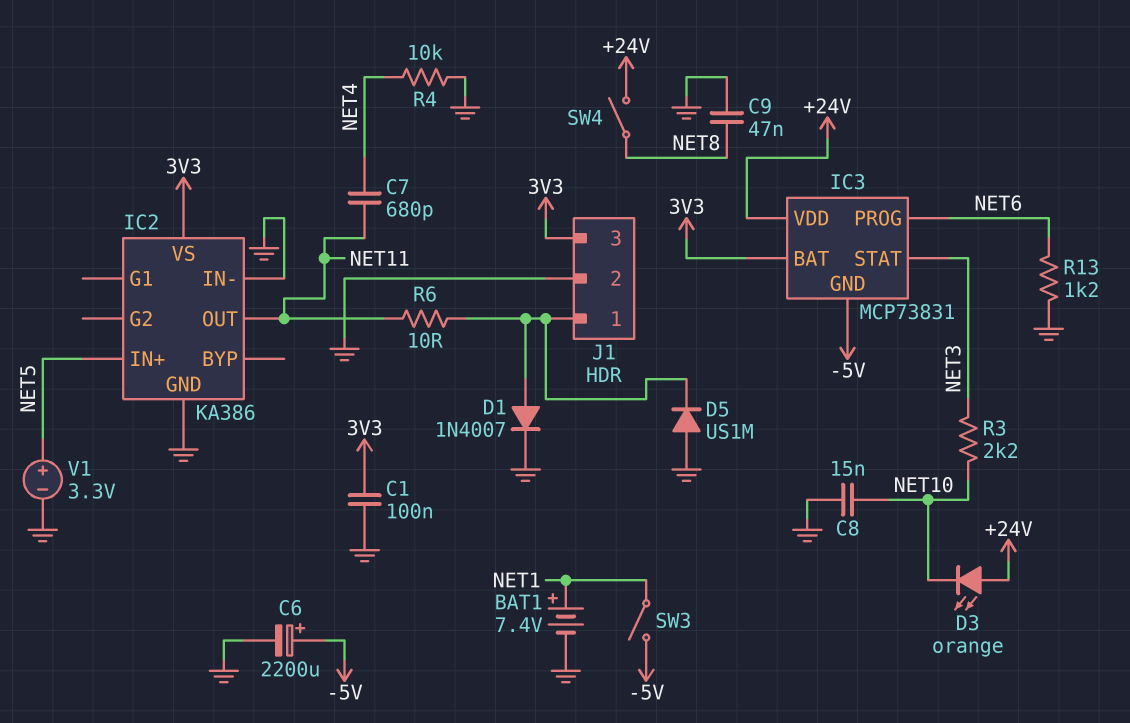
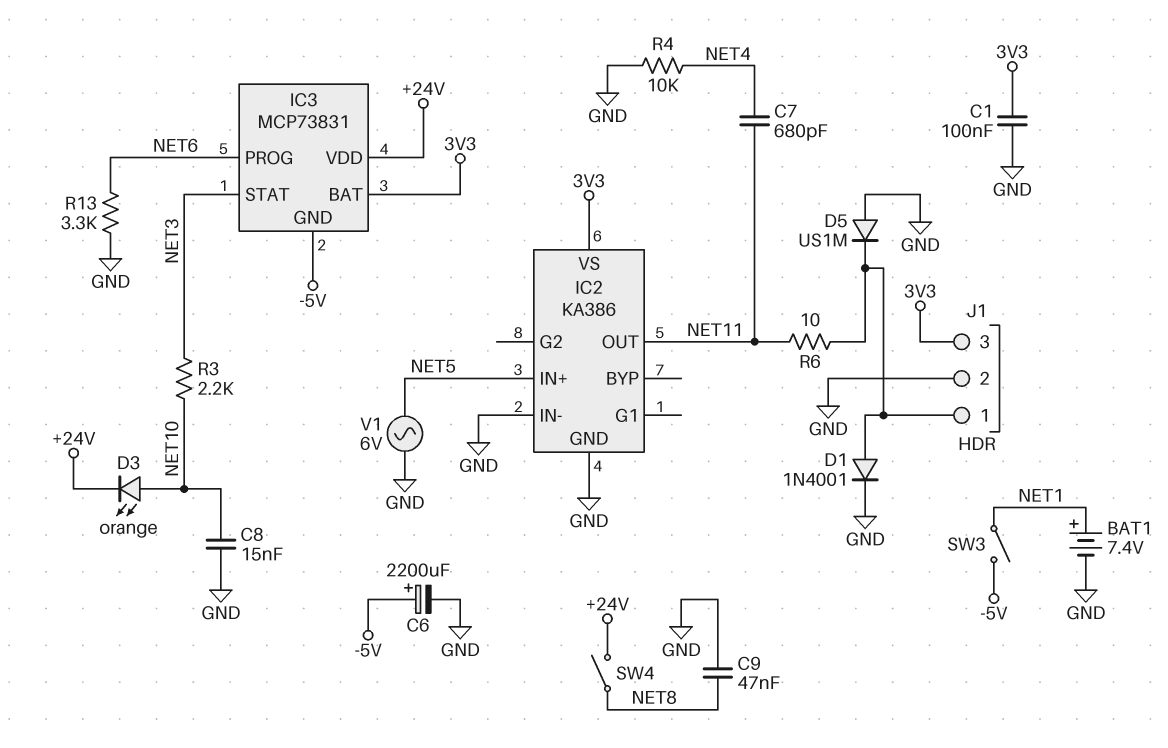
D1: diode 1N4007 (A J1/1, K GND) -> diode 1N4001 (A J1/1, K GND)
D3: LED orange (A +24V, K NET10) -> LED orange (A NET10, K +24V)
R13: 1.2k (GND, NET6) -> 3.3k (GND, NET6)
V1: 3.3V (plus NET5, minus GND) -> AC 6V (GND, NET5)

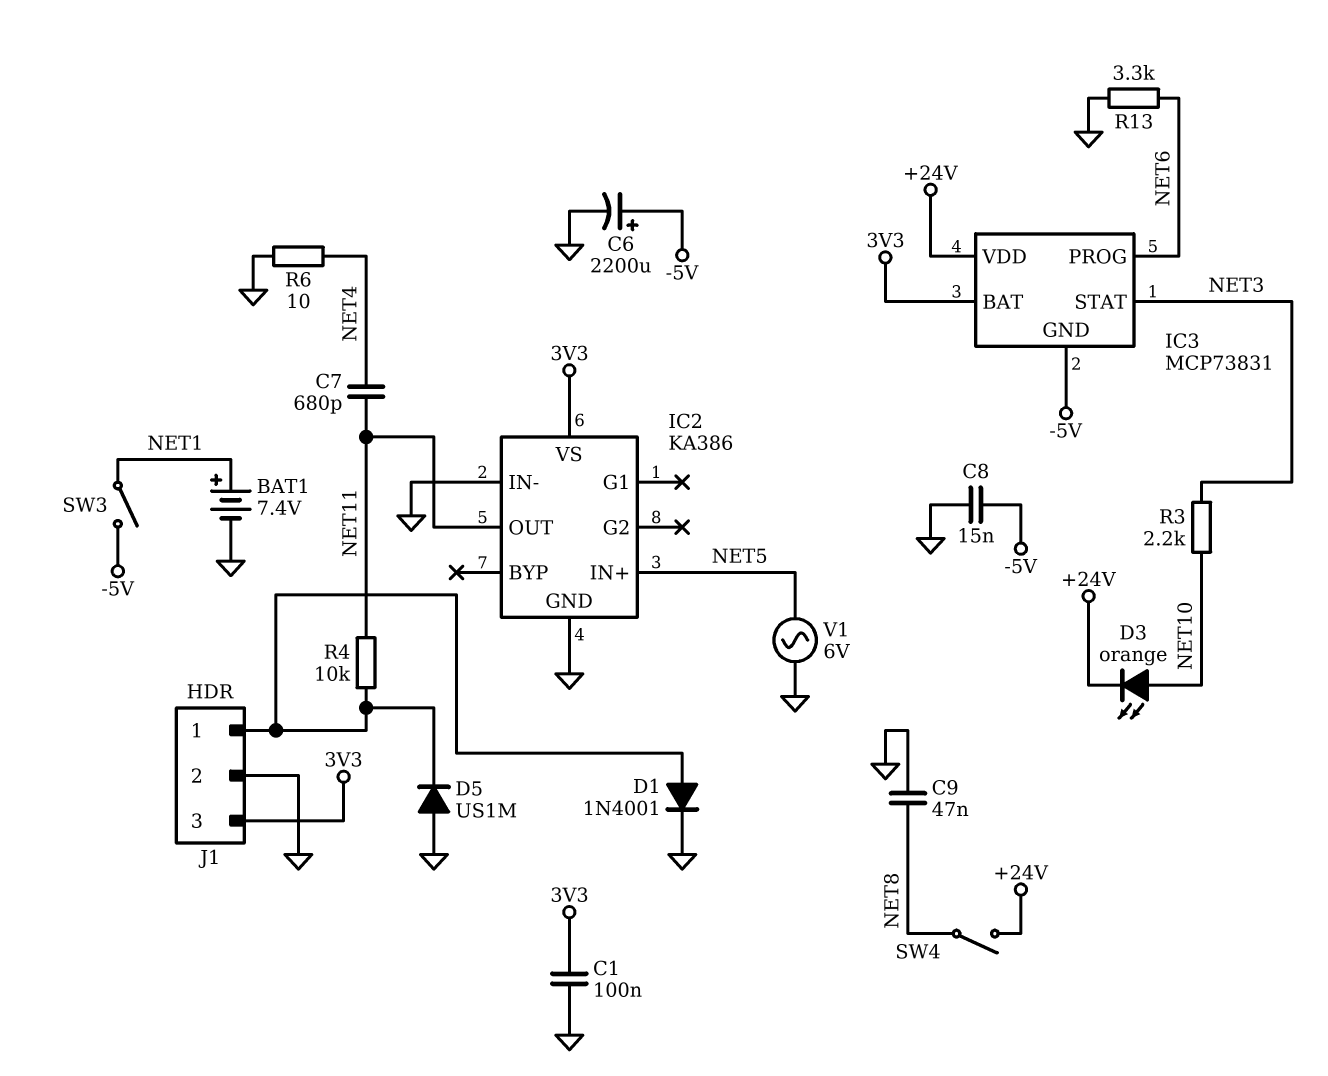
C8: 15nF (GND, NET10) -> 15nF (-5V, GND)
R4: 10k (GND, NET4) -> 10k (J1/1, NET11)
R6: 10 (J1/1, NET11) -> 10 (GND, NET4)

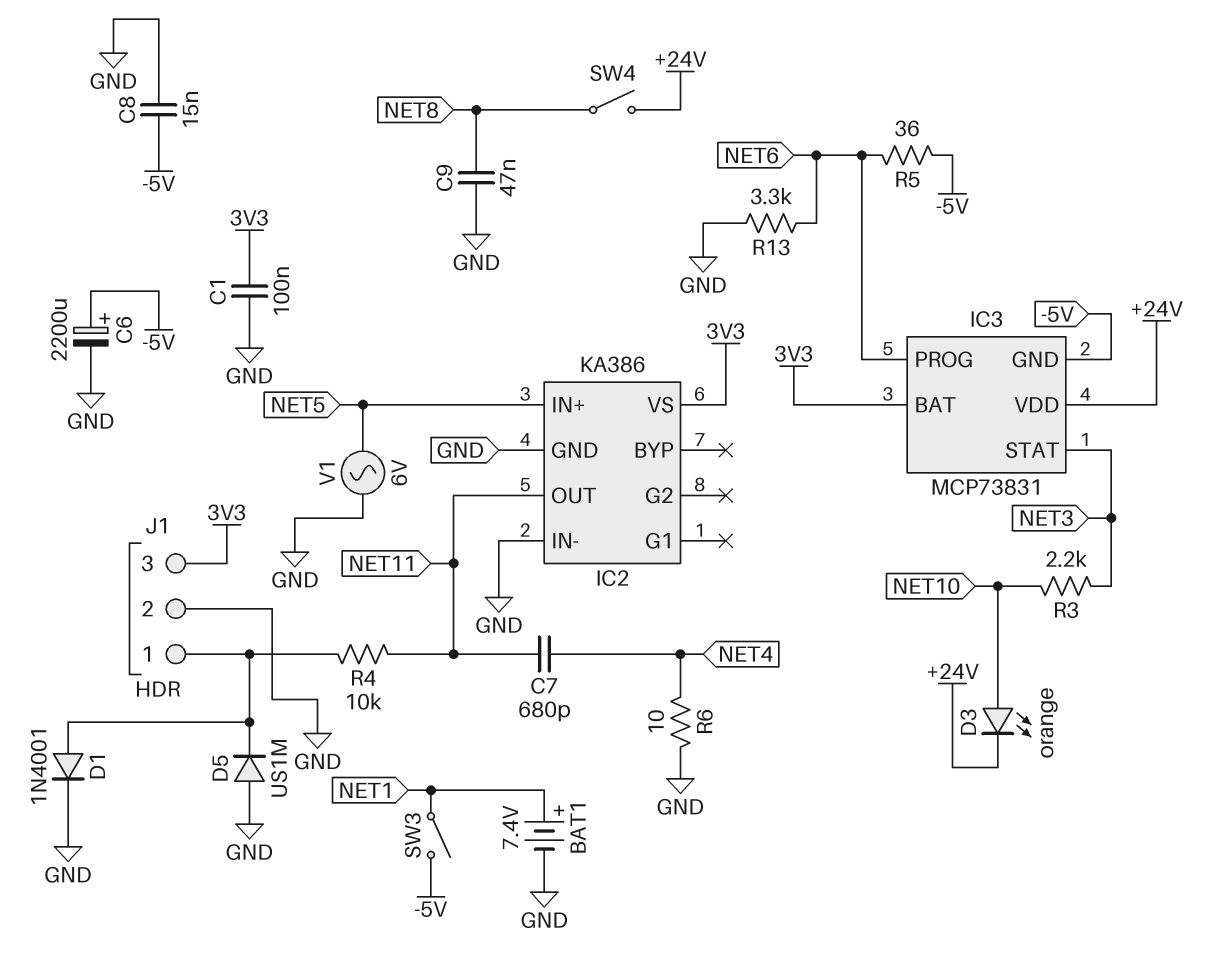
R5: none -> 36 (-5V, NET6)

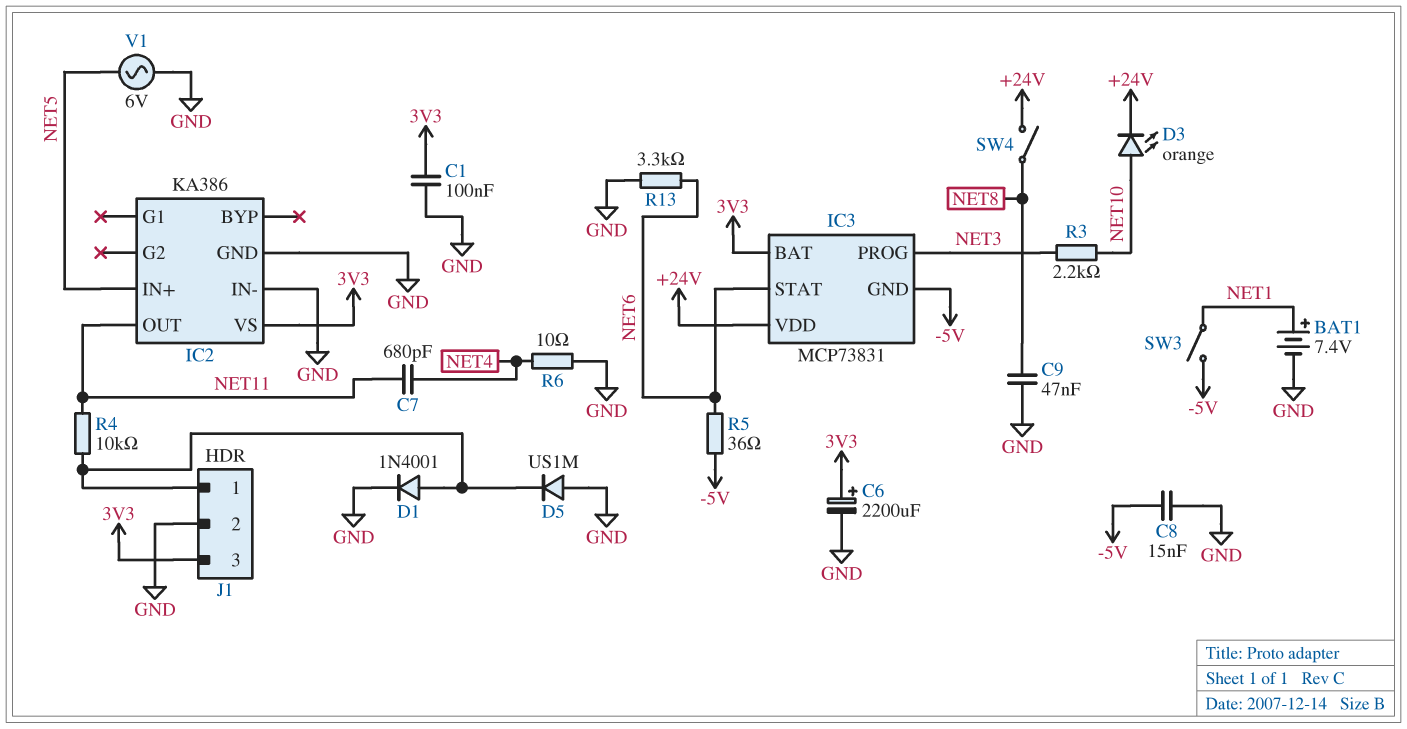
C6: 2200uF (plus -5V, minus GND) -> 2200uF (plus 3V3, minus GND)
IC3 pin PROG: NET6 -> NET3
IC3 pin STAT: NET3 -> NET6

